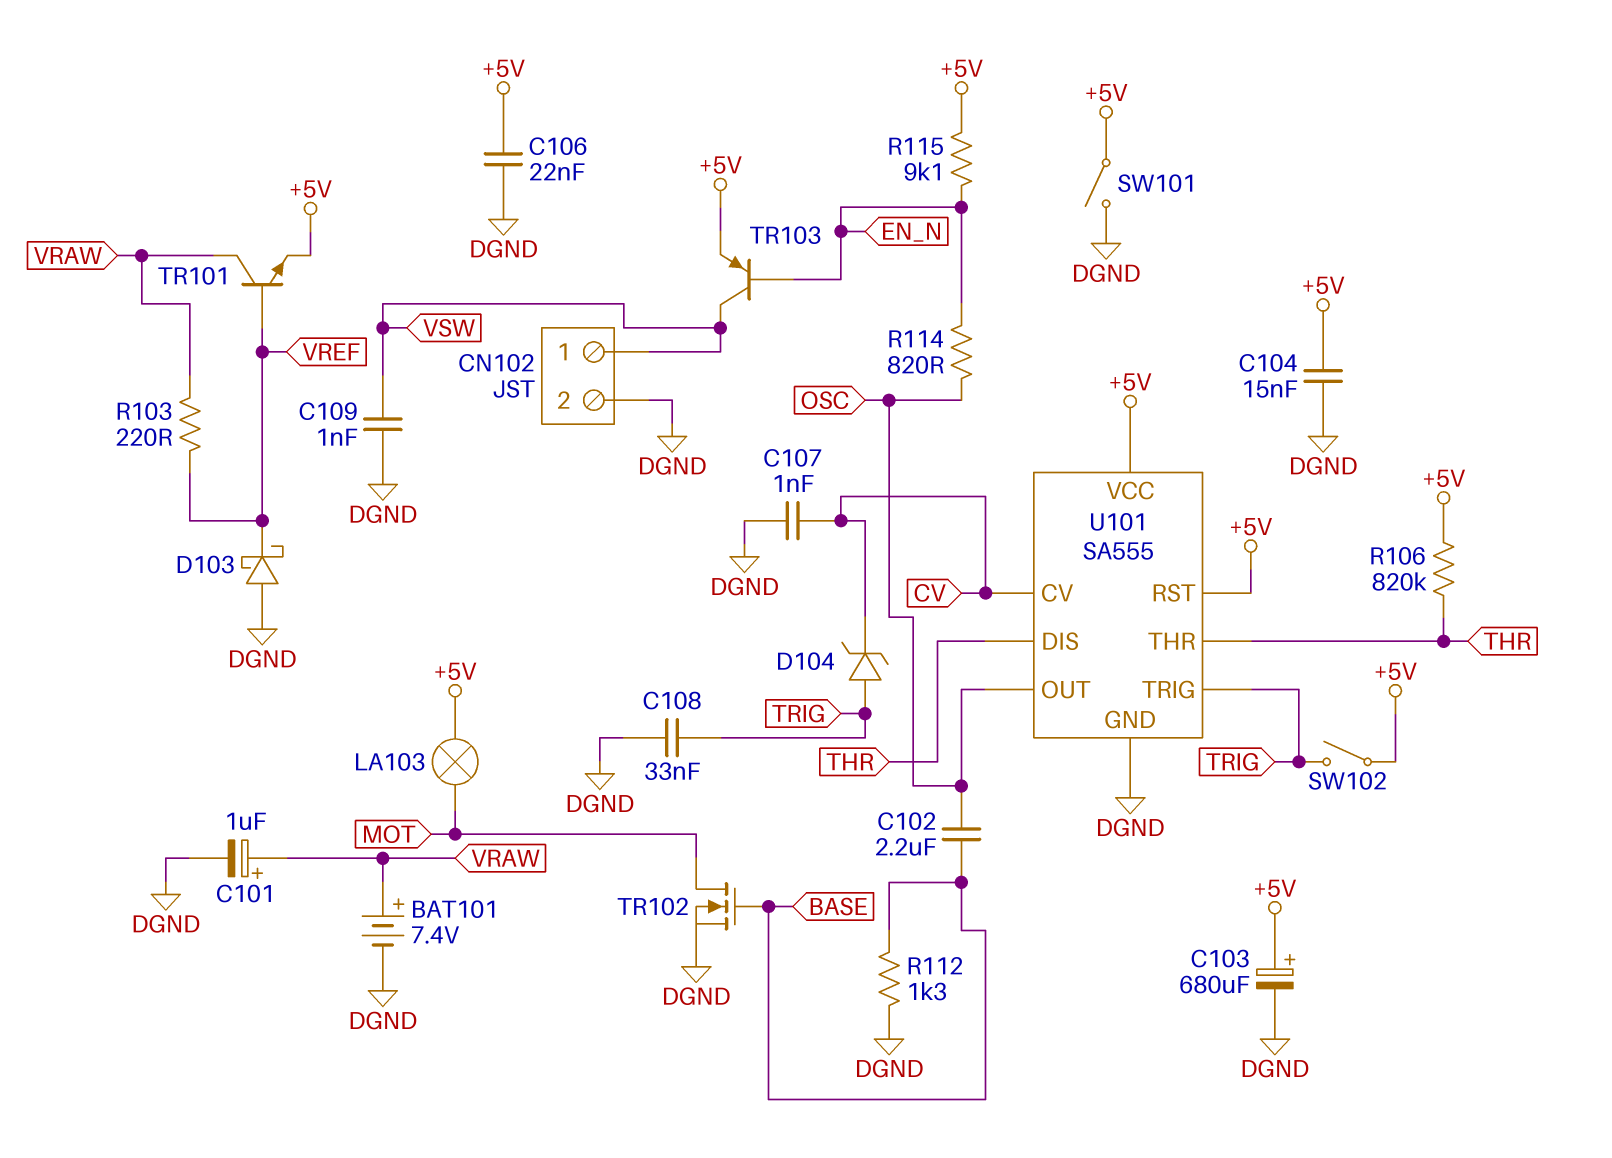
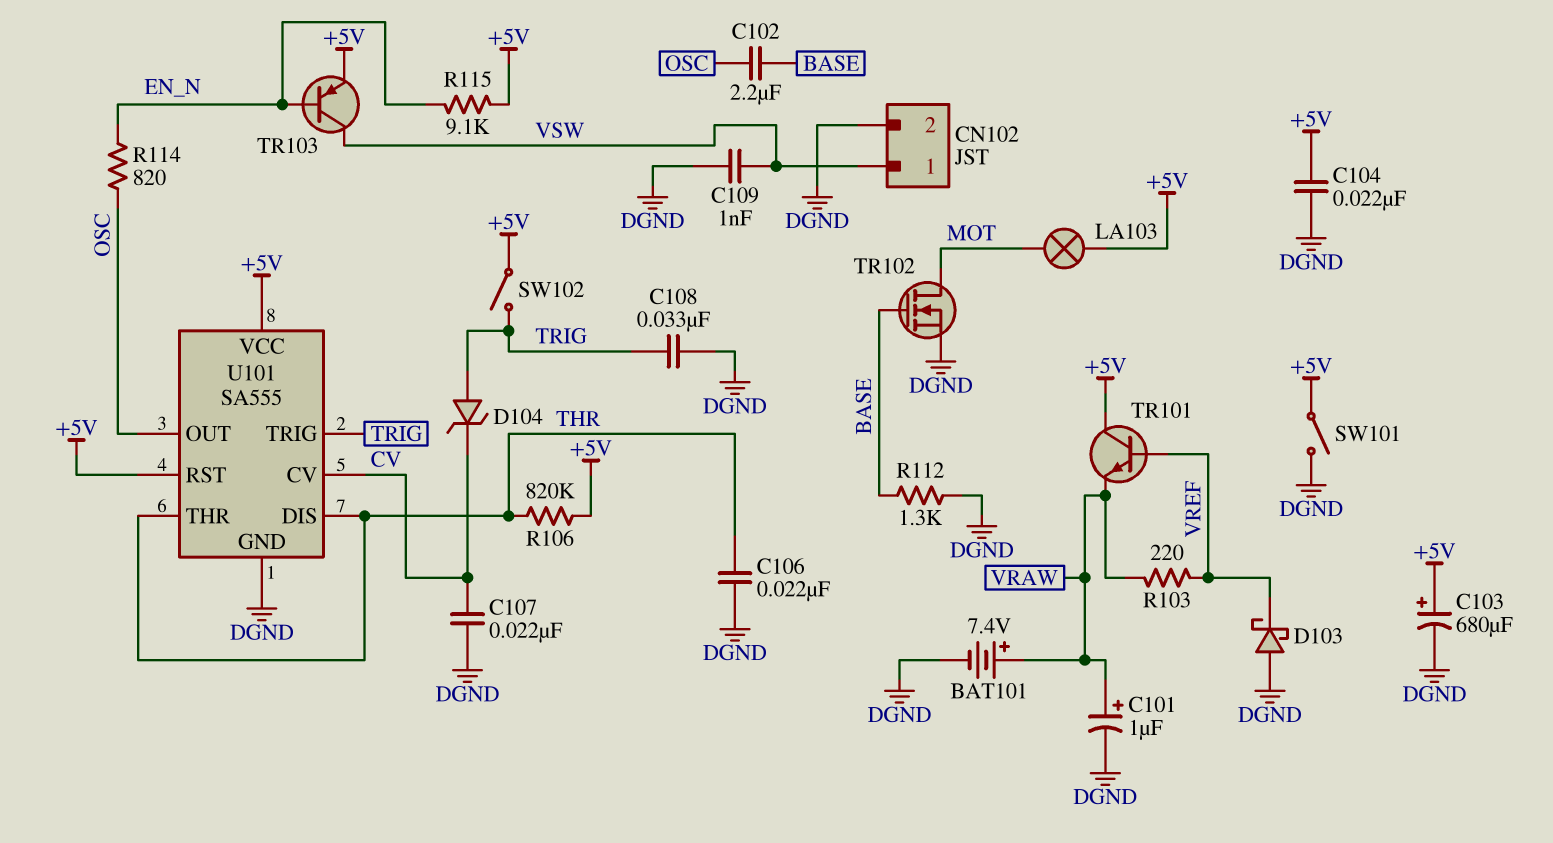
C104: 15nF (+5V, DGND) -> 22nF (+5V, DGND)
C106: 22nF (+5V, DGND) -> 22nF (DGND, THR)
C107: 1nF (CV, DGND) -> 22nF (CV, DGND)
TR101: NPN (B VREF, C VRAW, E +5V) -> NPN (B VREF, C +5V, E VRAW)

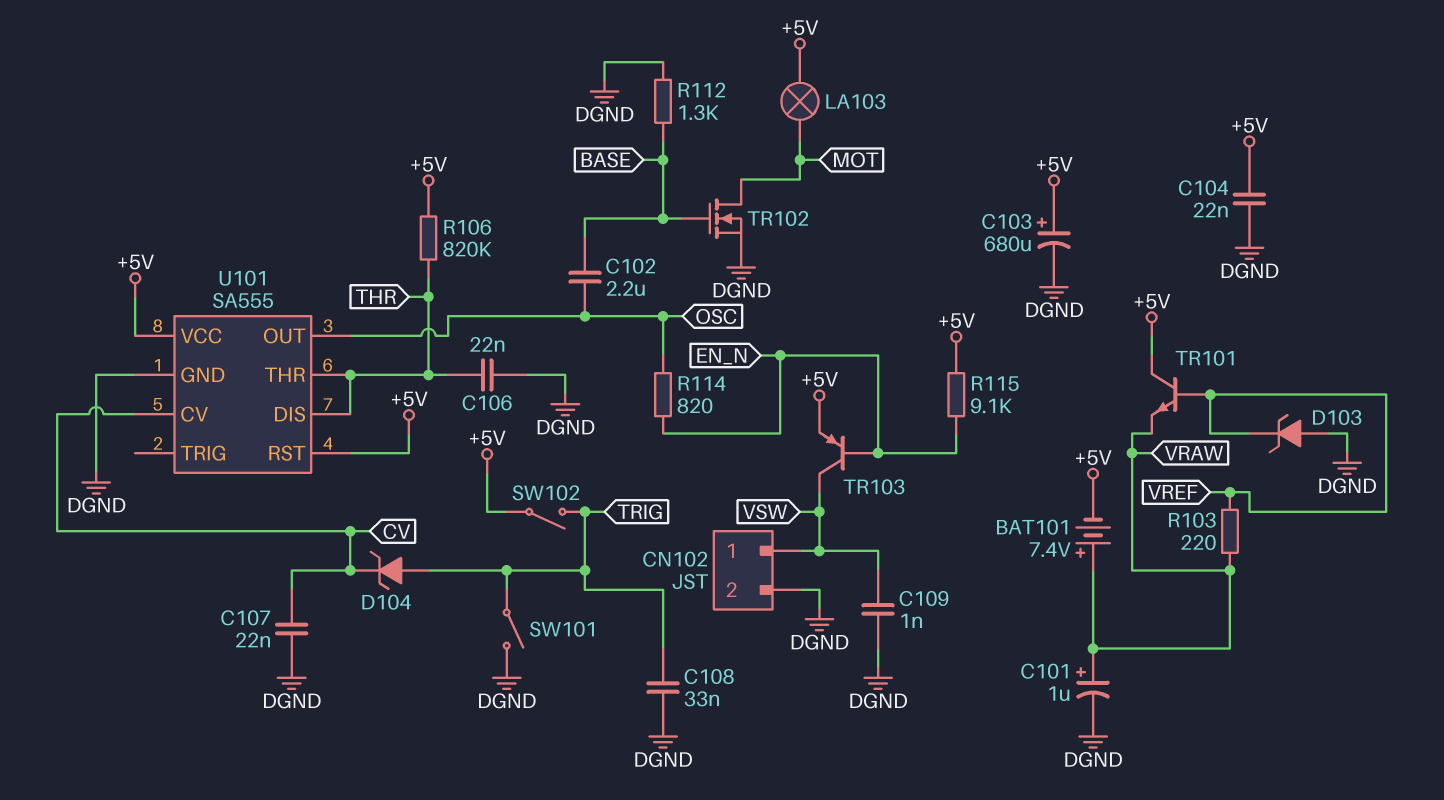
BAT101: 7.4V (plus VRAW, minus DGND) -> 7.4V (plus VRAW, minus +5V)
D103: schottky (A DGND, K VREF) -> zener (A DGND, K VREF)
SW101: switch (+5V, DGND) -> switch (DGND, TRIG)
U101 pin TRIG: TRIG -> none

